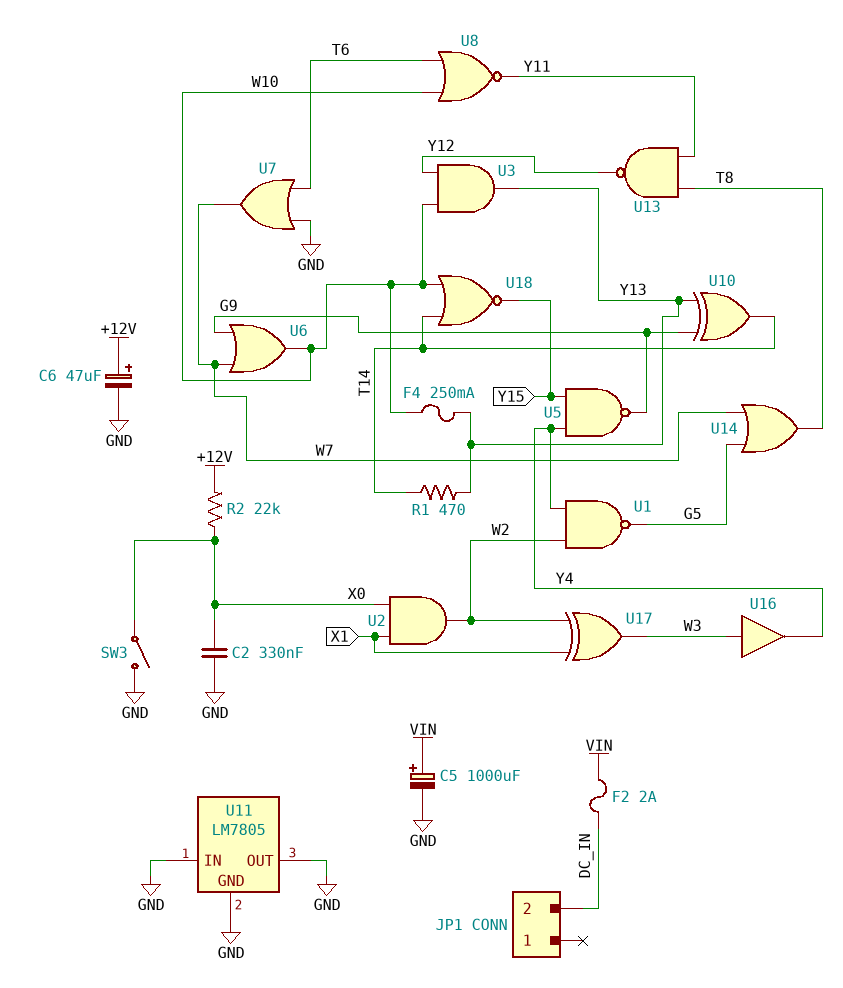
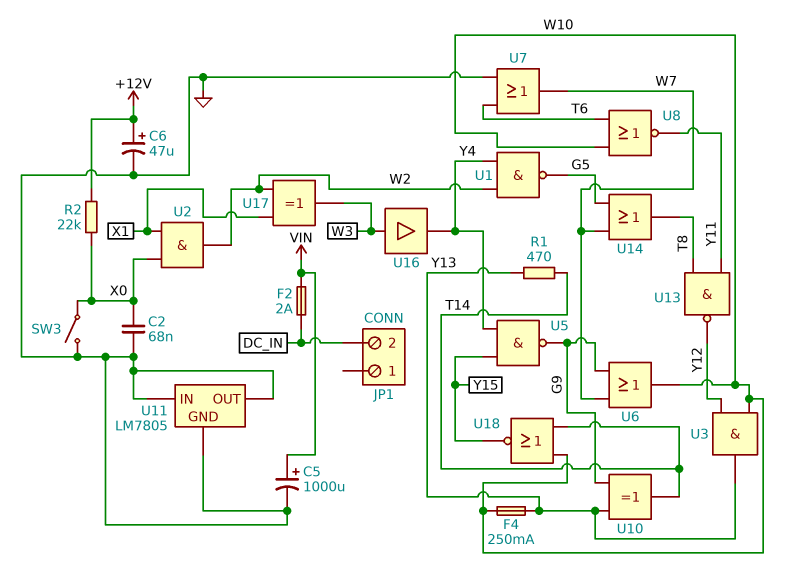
C2: 330nF (GND, X0) -> 68nF (GND, X0)

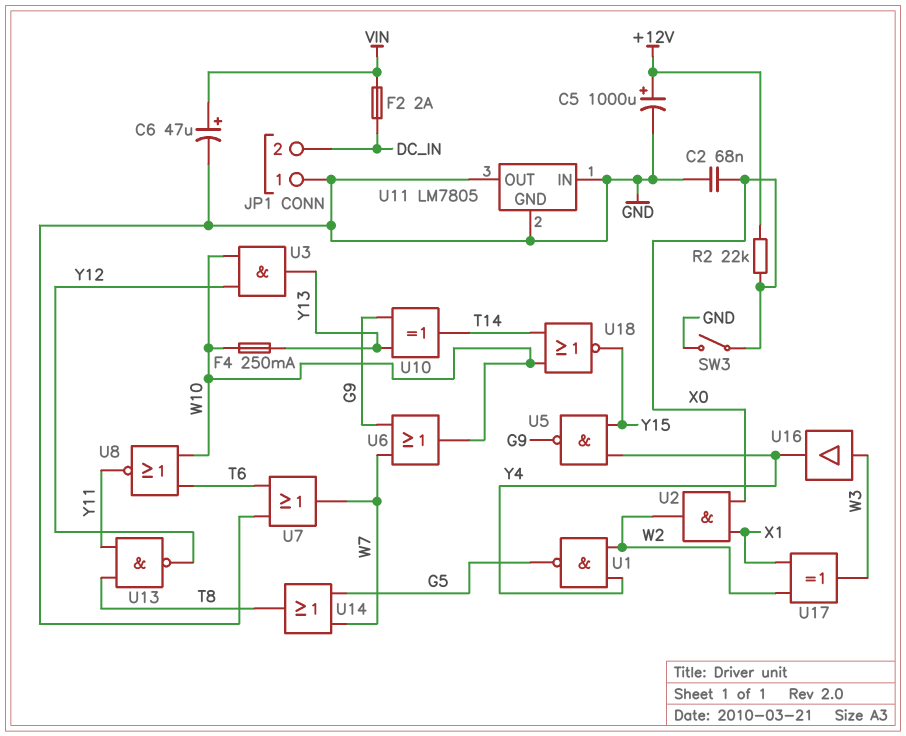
C5: 1000uF (plus VIN, minus GND) -> 1000uF (plus +12V, minus GND)
C6: 47uF (plus +12V, minus GND) -> 47uF (plus VIN, minus GND)
JP1 pin 1: none -> GND
R1: 470 (T14, Y13) -> none

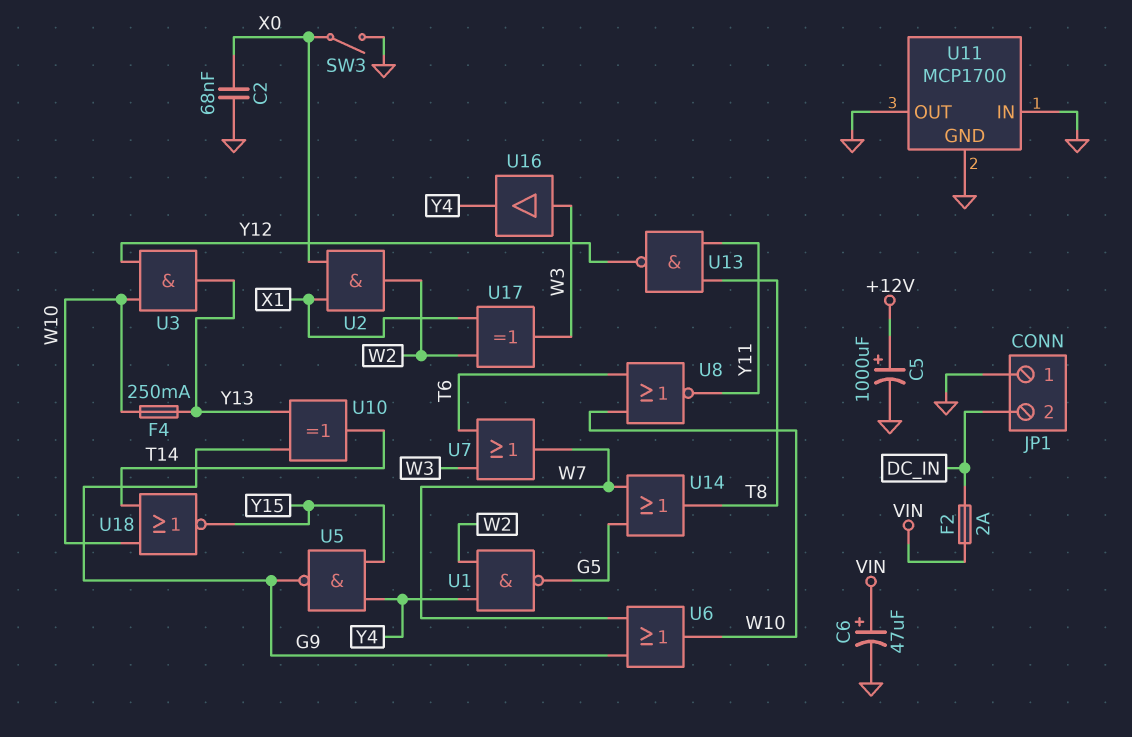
R2: 22k (+12V, X0) -> none
U7: OR (in GND, in T6, out W7) -> OR (in T6, in W3, out W7)
U11: LM7805 -> MCP1700

